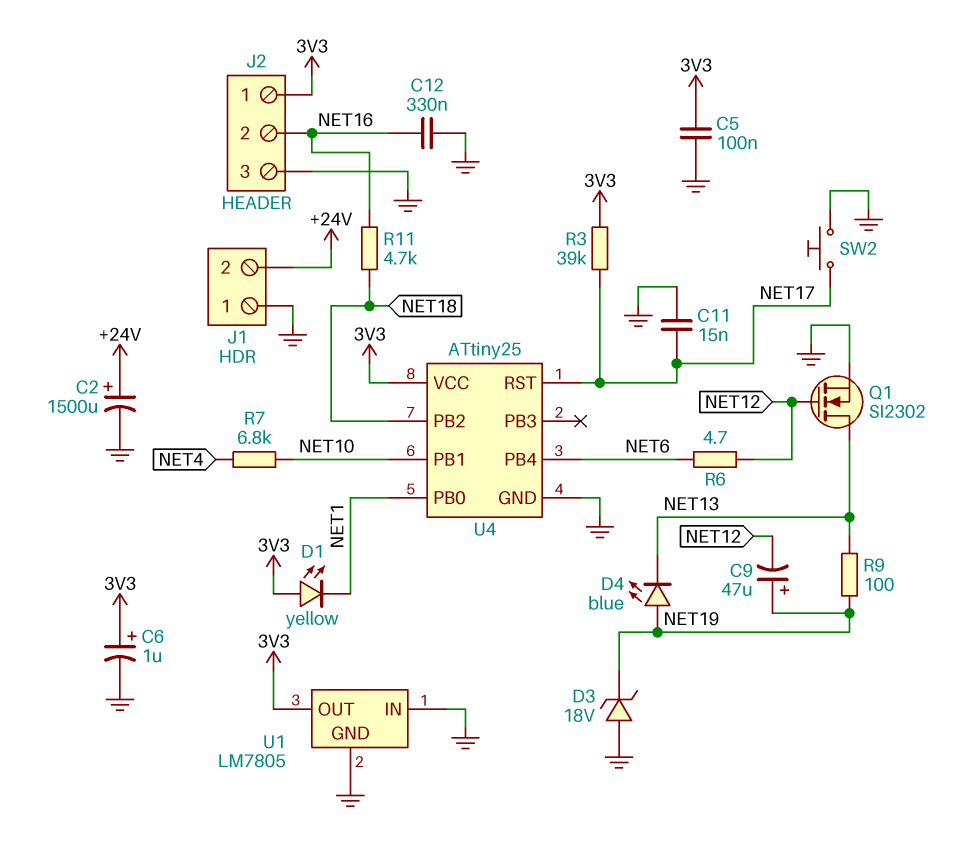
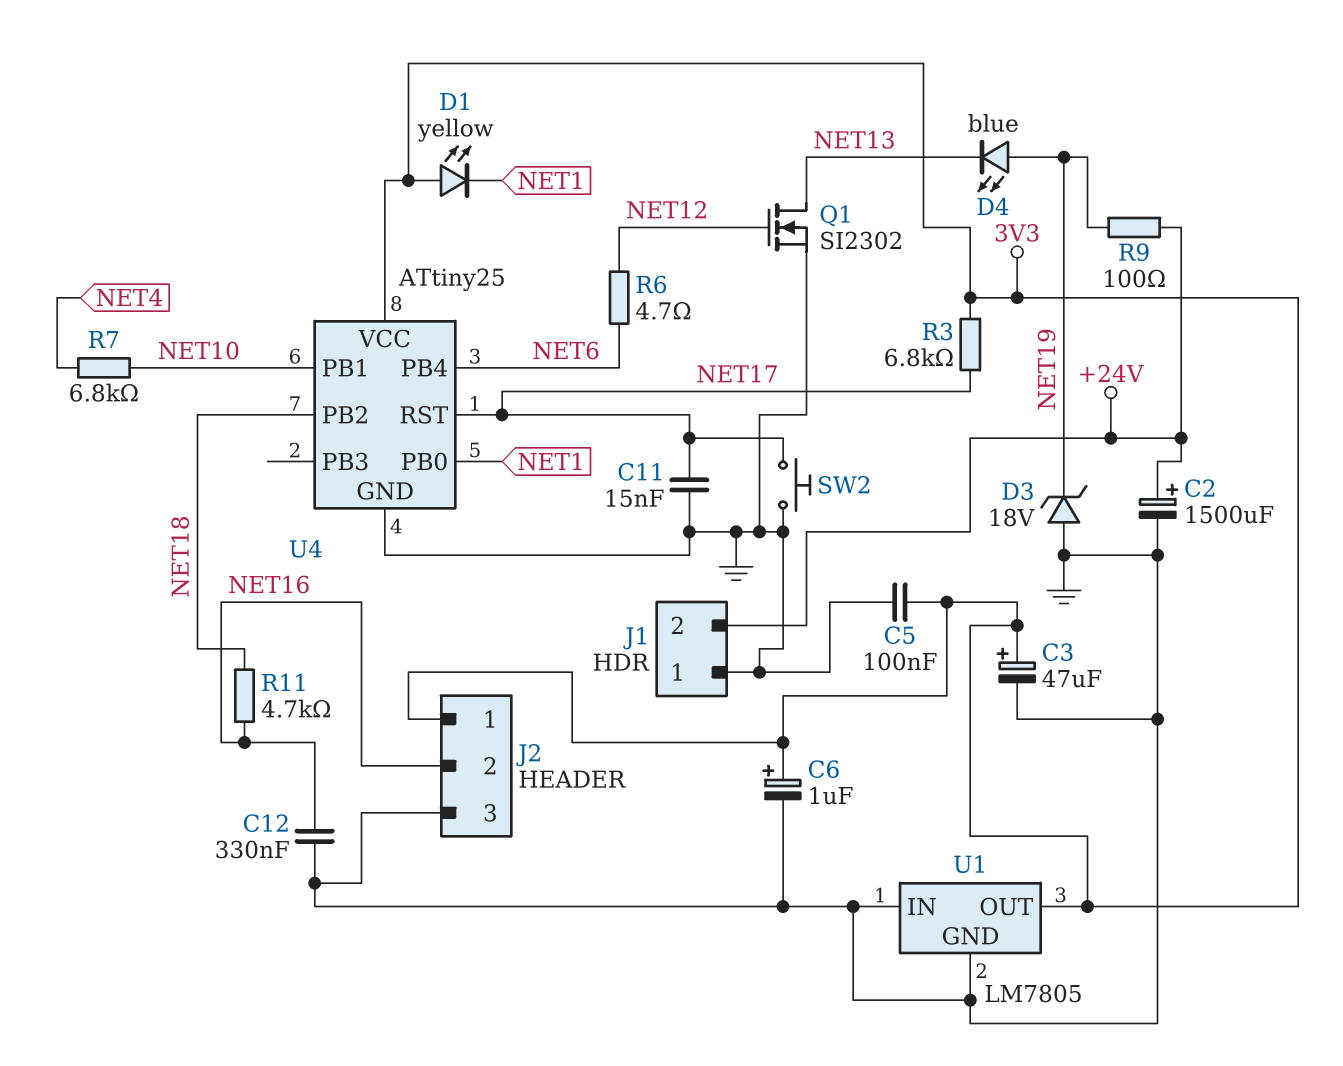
C3: none -> 47uF (plus 3V3, minus GND)
C9: 47uF (plus NET19, minus NET12) -> none
R3: 39k (3V3, NET17) -> 6.8k (3V3, NET17)
R9: 100 (NET13, NET19) -> 100 (+24V, NET19)

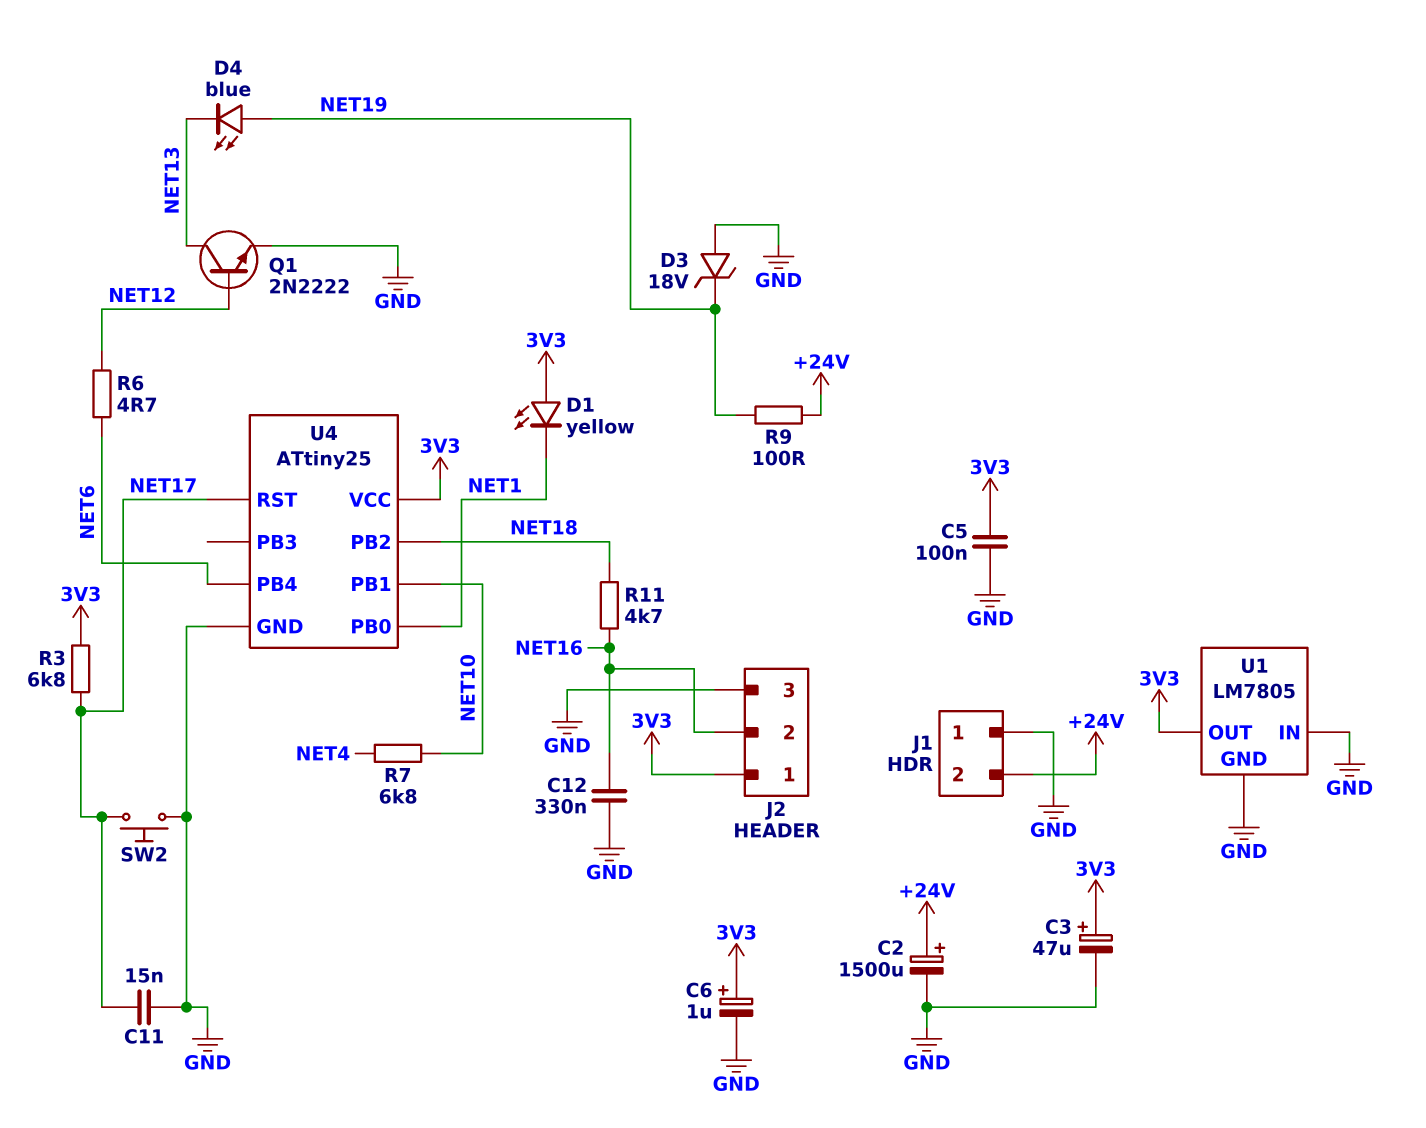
Q1: NMOS SI2302 (G NET12, D NET13, S GND) -> NPN 2N2222 (B NET12, C NET13, E GND)

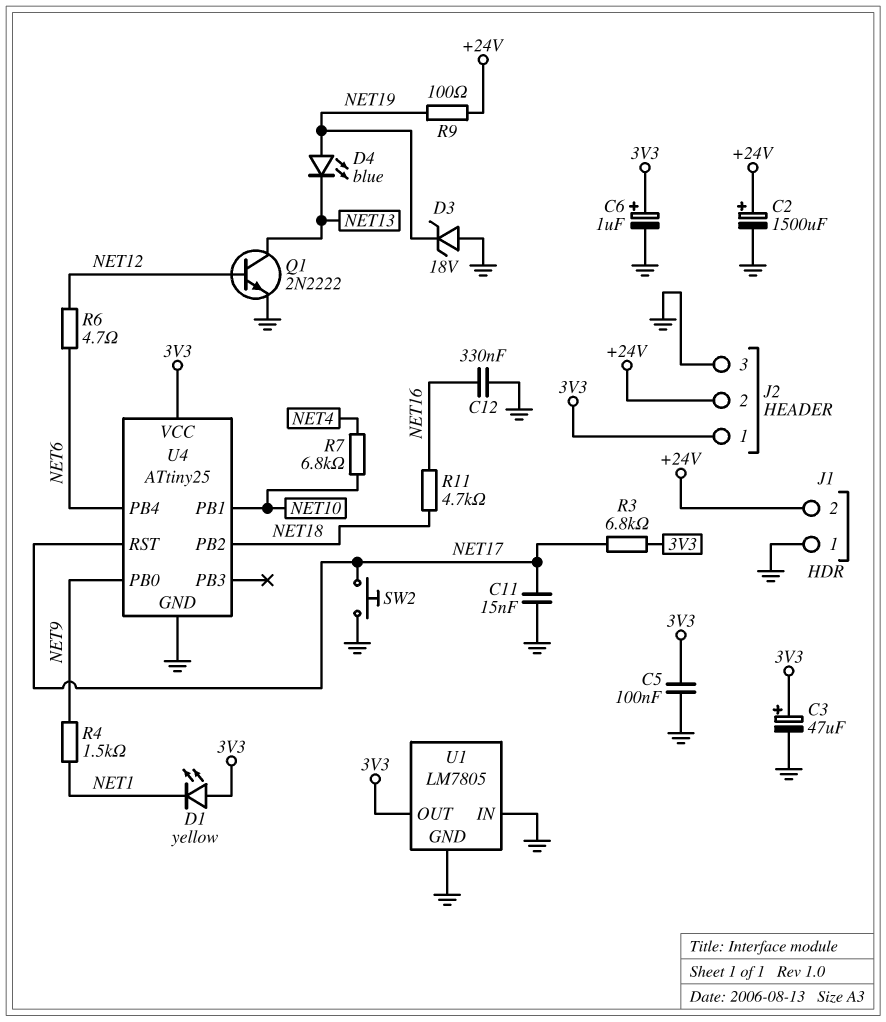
J2 pin 2: NET16 -> +24V
R4: none -> 1.5k (NET1, NET9)
U4 pin PB0: NET1 -> NET9

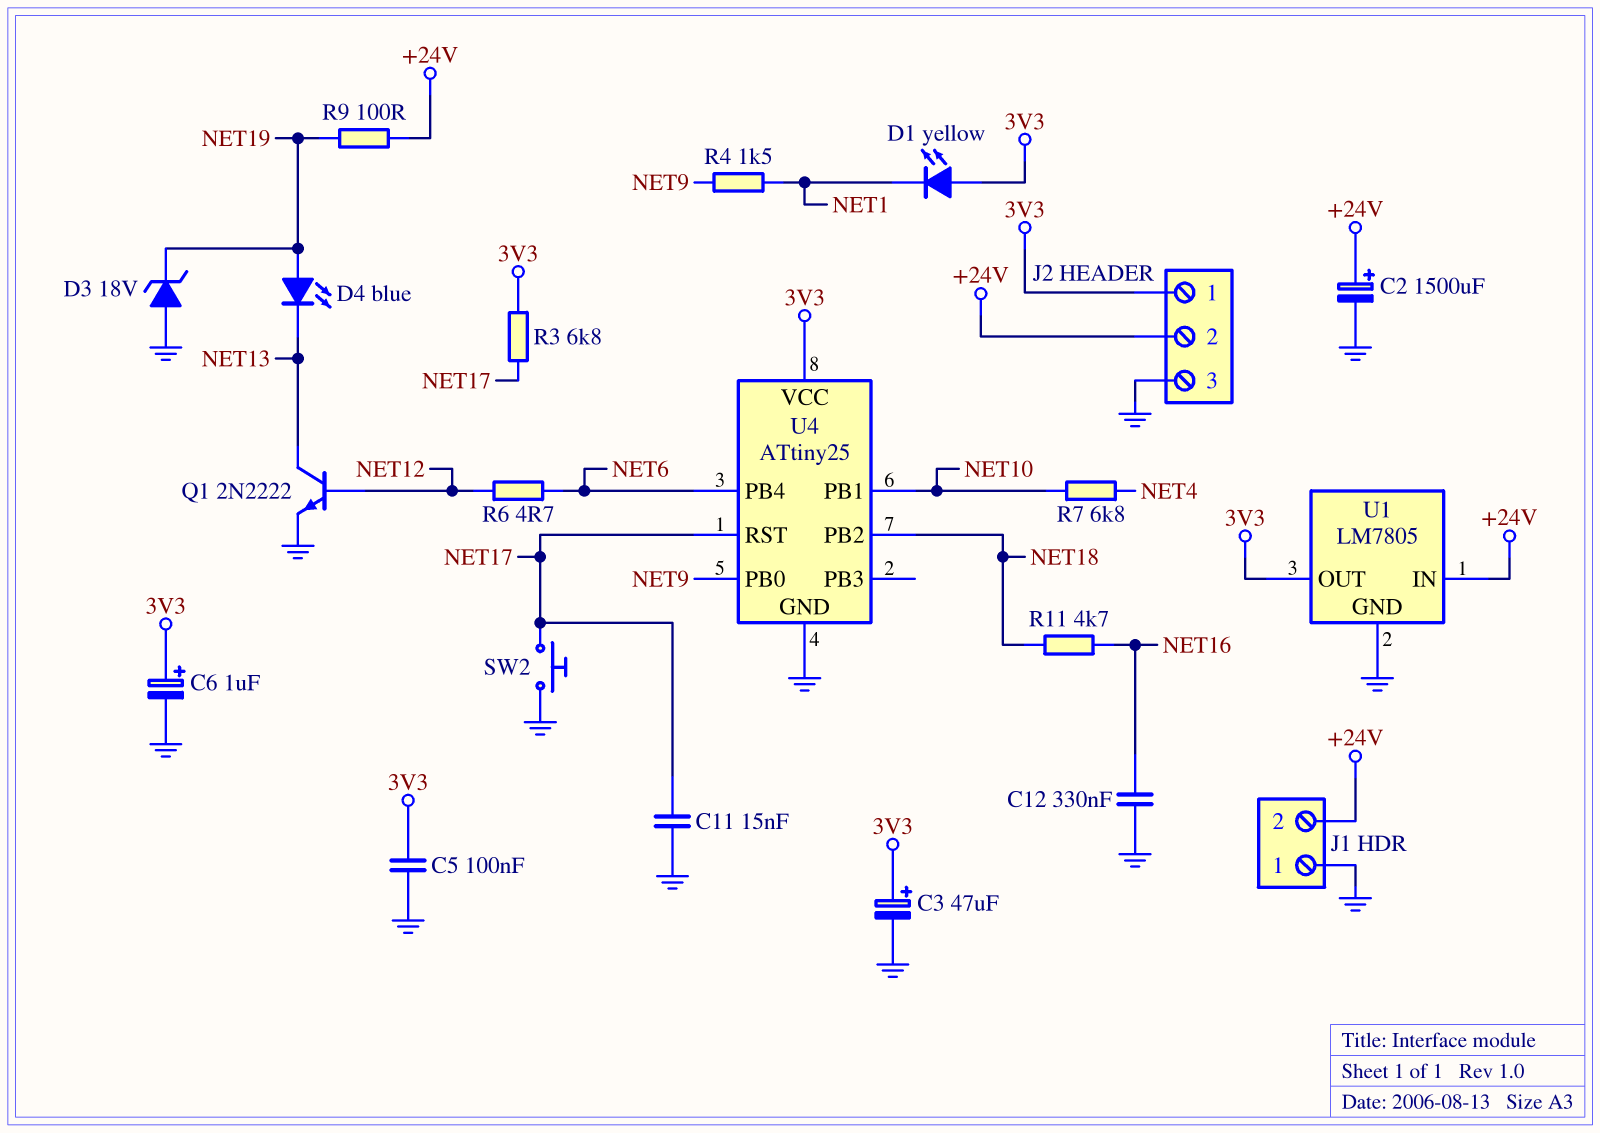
U1 pin IN: GND -> +24V

